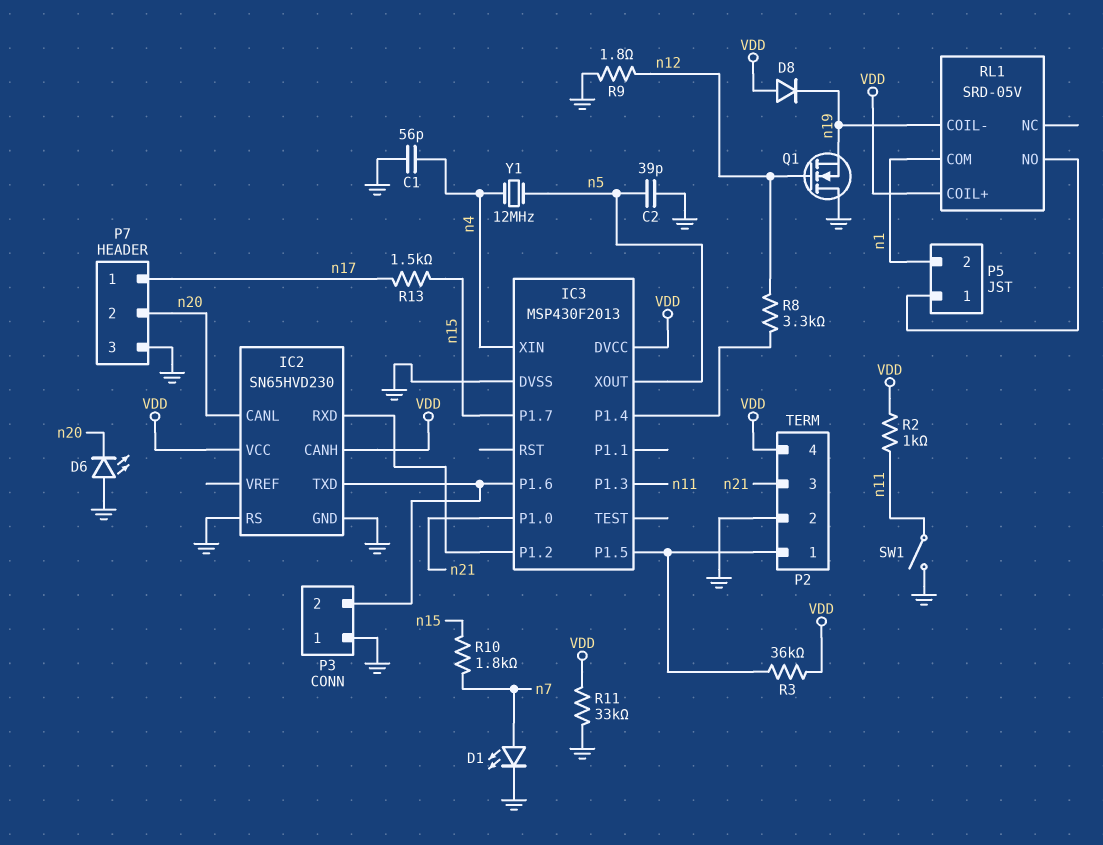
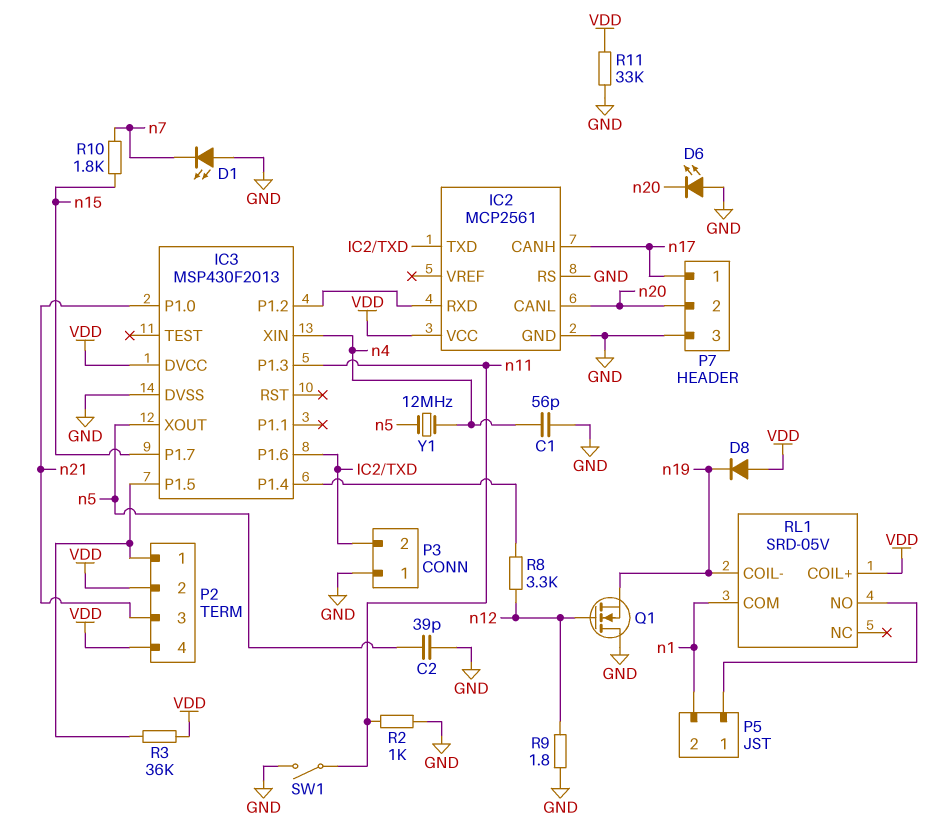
D1: LED (A n7, K GND) -> LED (A GND, K n7)
IC2: SN65HVD230 -> MCP2561
IC2 pin CANH: VDD -> n17
P2 pin 2: GND -> VDD
R2: 1k (VDD, n11) -> 1k (GND, n11)
R13: 1.5k (n15, n17) -> none

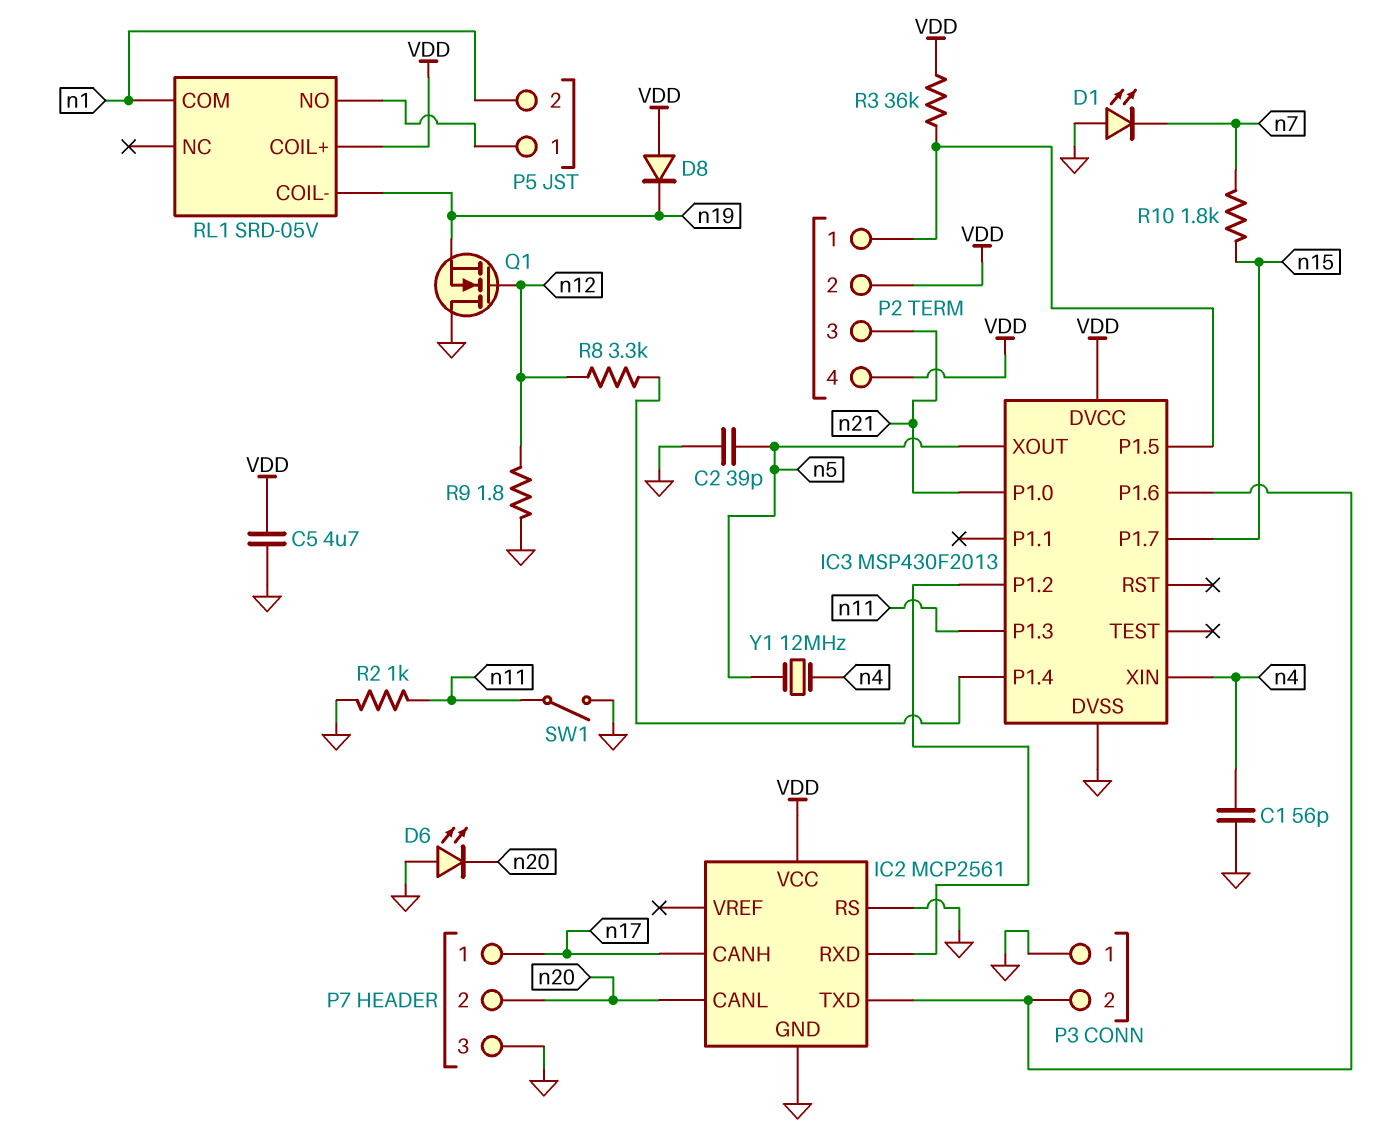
C5: none -> 4.7uF (GND, VDD)
R11: 33k (GND, VDD) -> none

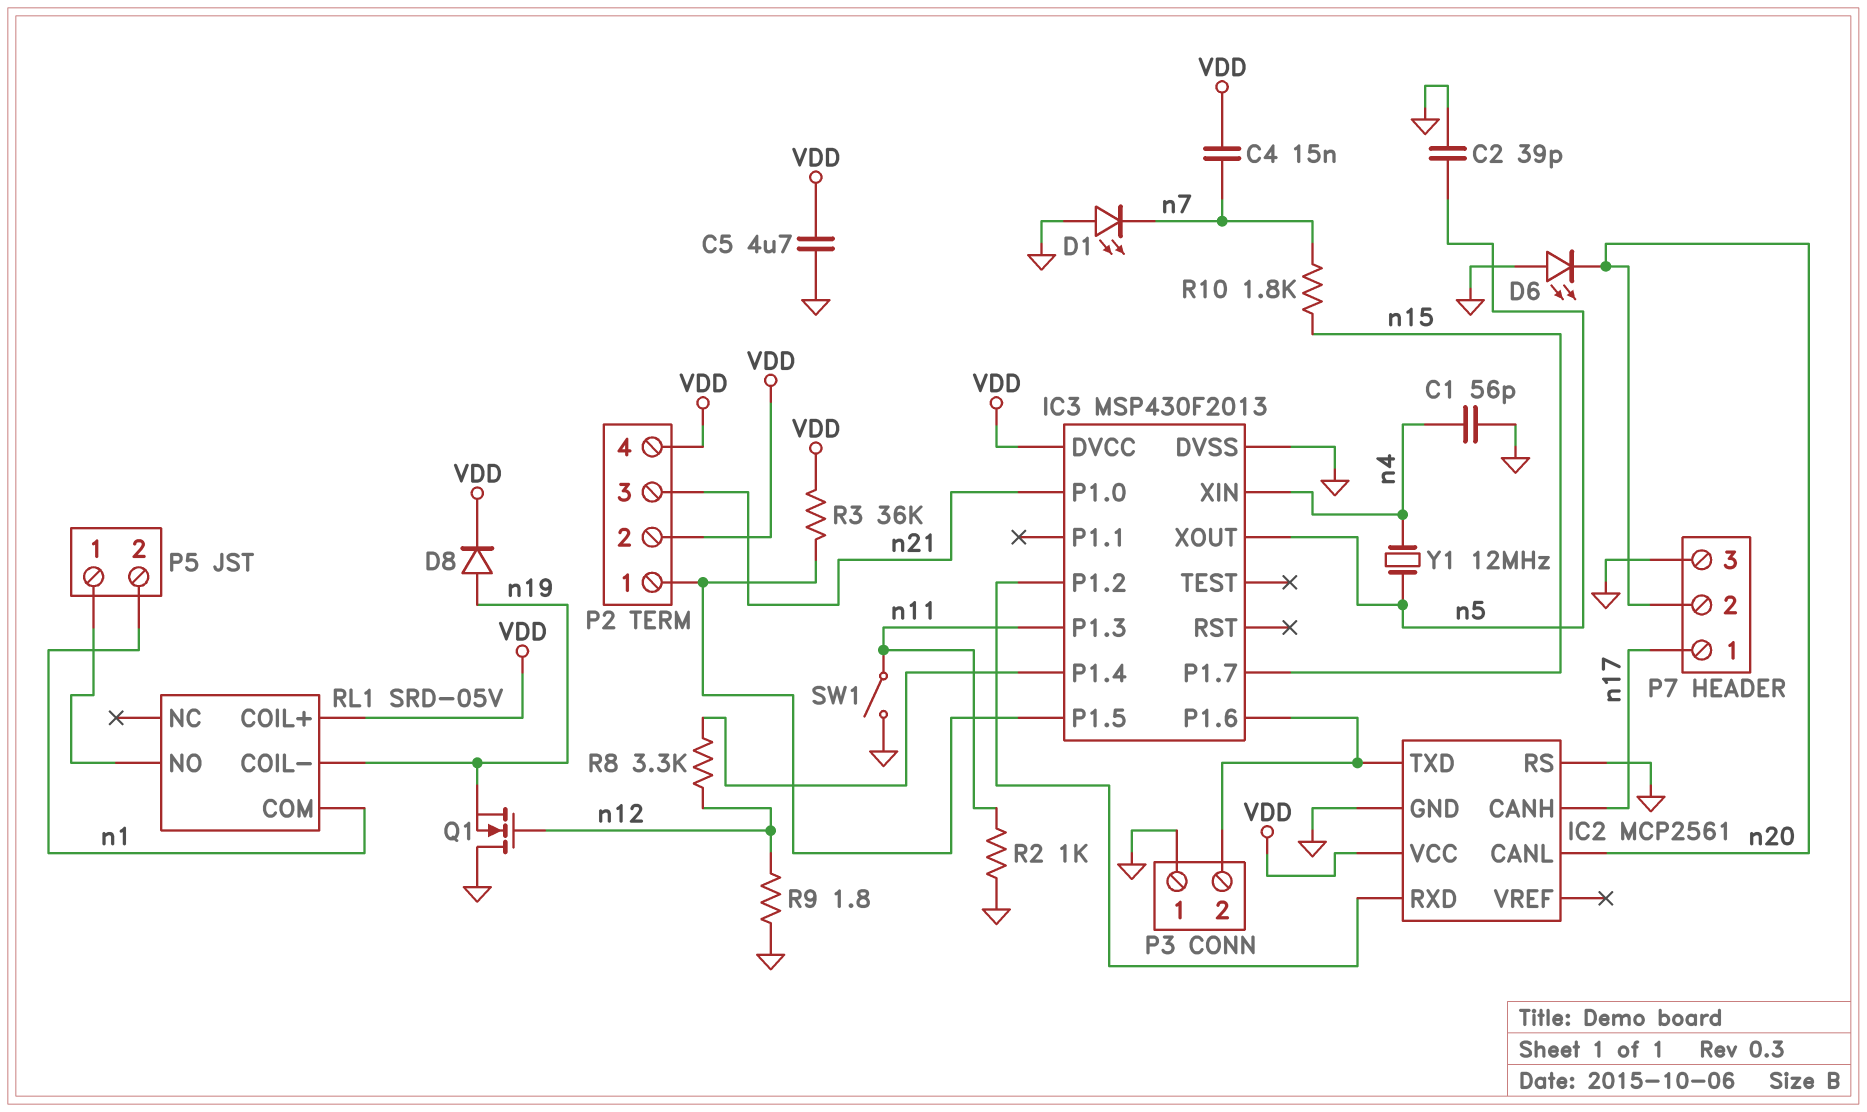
C4: none -> 15nF (VDD, n7)
D8: diode (A VDD, K n19) -> diode (A n19, K VDD)

